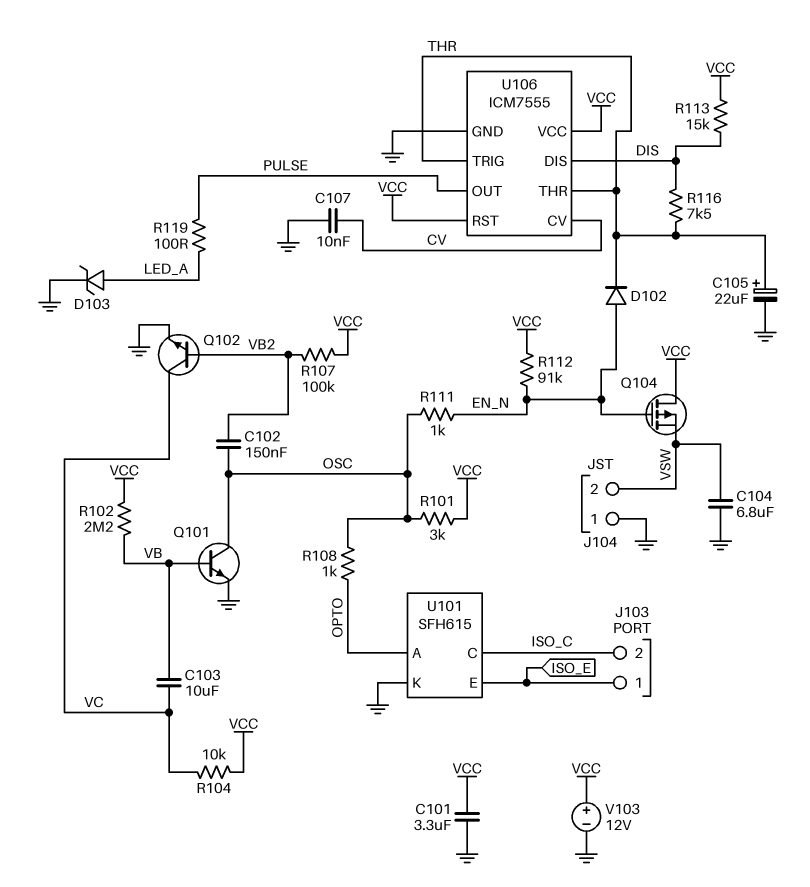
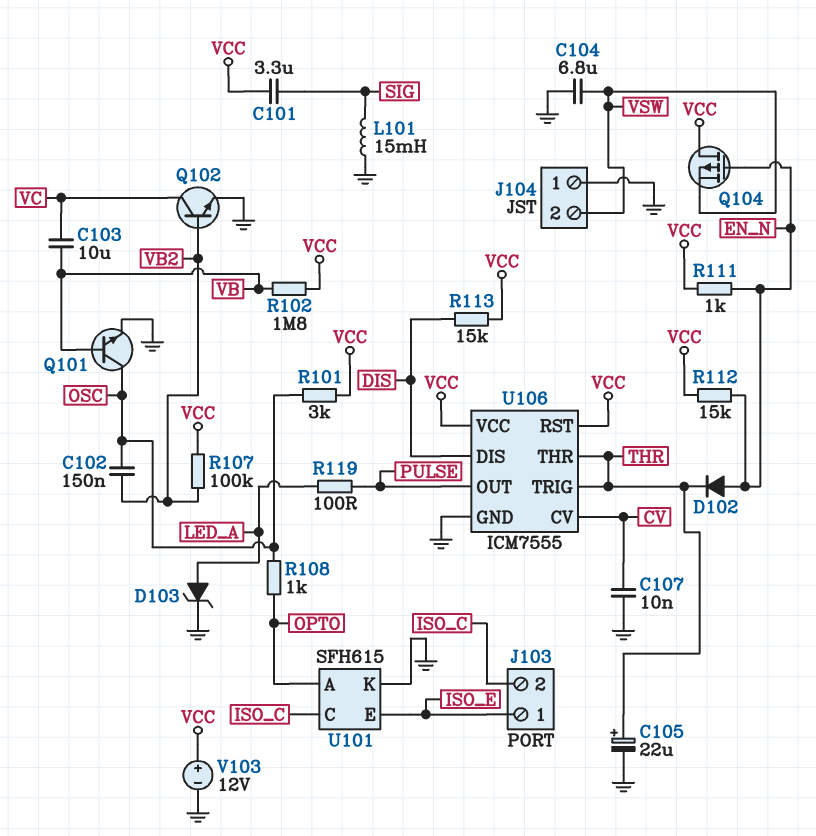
C101: 3.3uF (GND, VCC) -> 3.3uF (SIG, VCC)
L101: none -> 15mH (GND, SIG)
R102: 2.2M (VB, VCC) -> 1.8M (VB, VCC)
R104: 10k (VC, VCC) -> none
R111: 1k (EN_N, OSC) -> 1k (EN_N, VCC)
R112: 91k (EN_N, VCC) -> 15k (EN_N, VCC)
R116: 7.5k (DIS, THR) -> none

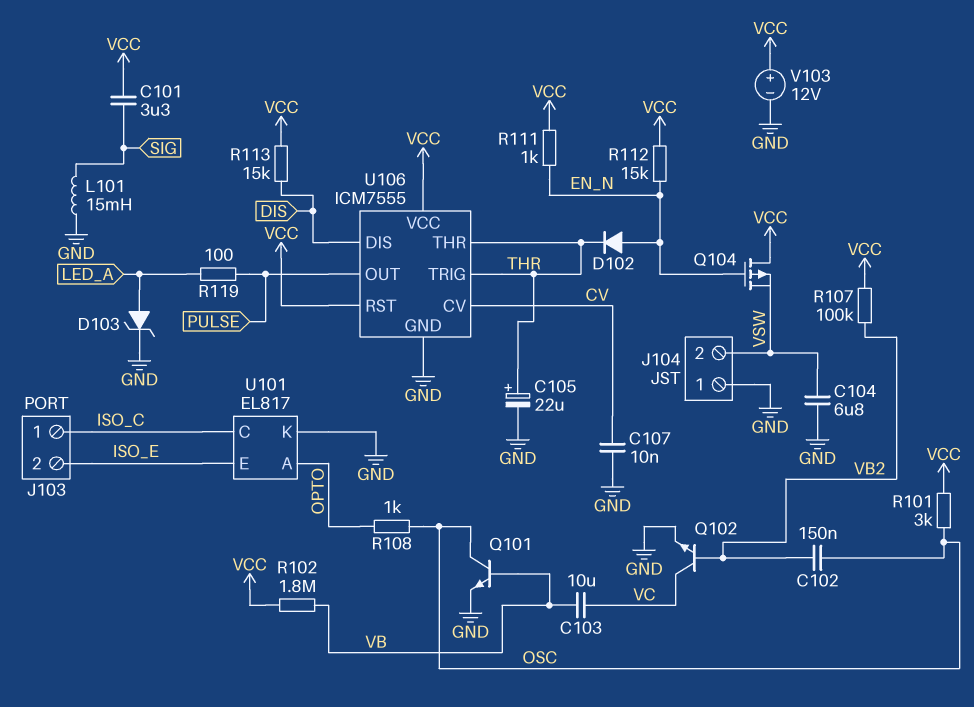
J103 pin 1: ISO_E -> ISO_C
J103 pin 2: ISO_C -> ISO_E
U101: SFH615 -> EL817

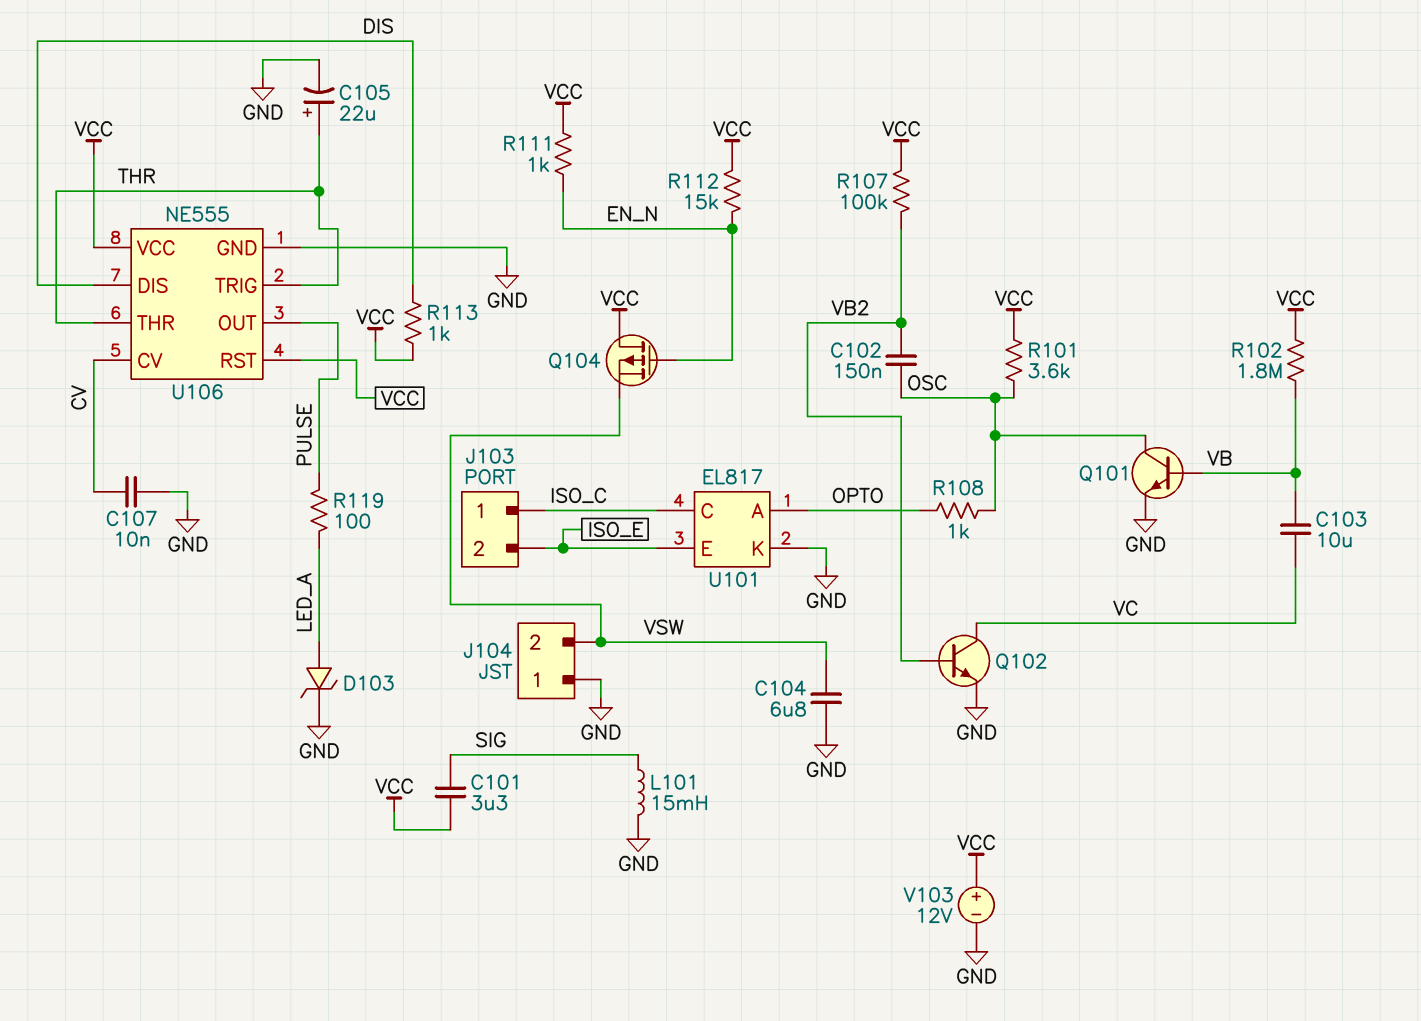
D102: diode (A EN_N, K THR) -> none
R101: 3k (OSC, VCC) -> 3.6k (OSC, VCC)
R113: 15k (DIS, VCC) -> 1k (DIS, VCC)
U106: ICM7555 -> NE555

